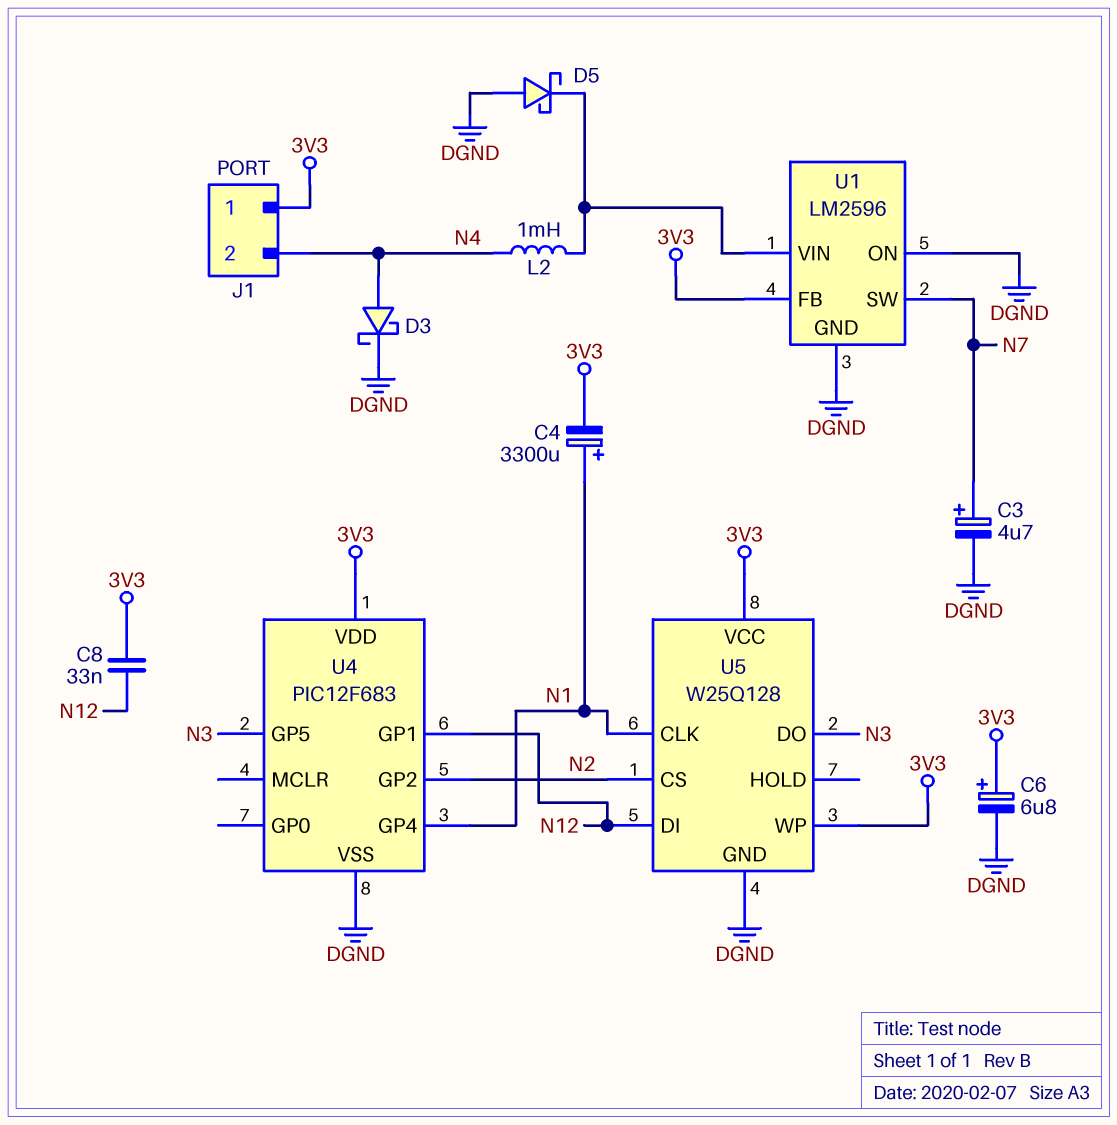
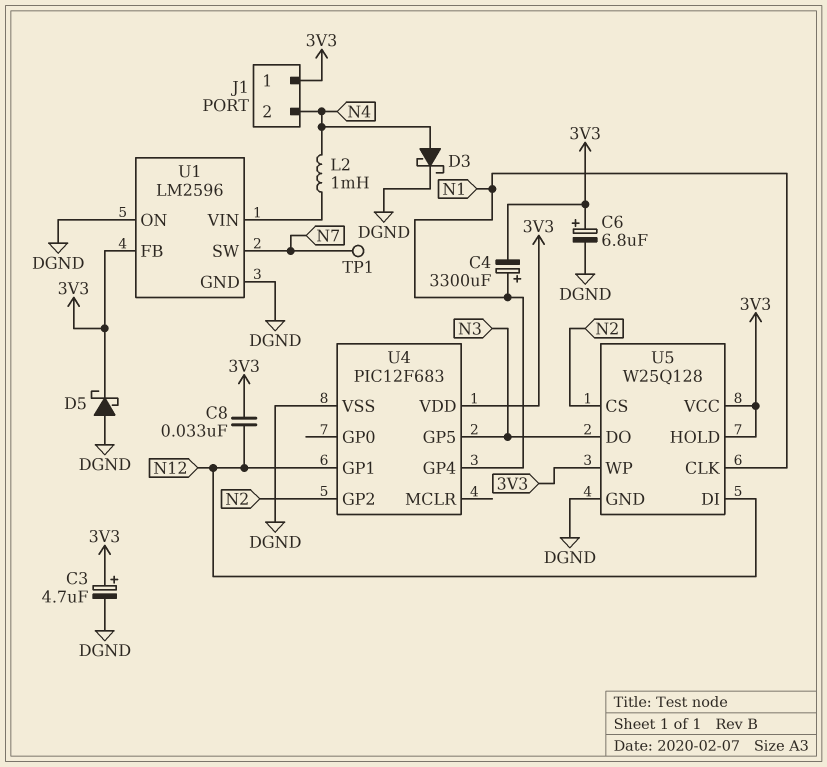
C3: 4.7uF (plus N7, minus DGND) -> 4.7uF (plus 3V3, minus DGND)
D5: schottky (A DGND, K U1/VIN) -> schottky (A DGND, K 3V3)
TP1: none -> test point (N7)
U5 pin HOLD: none -> 3V3

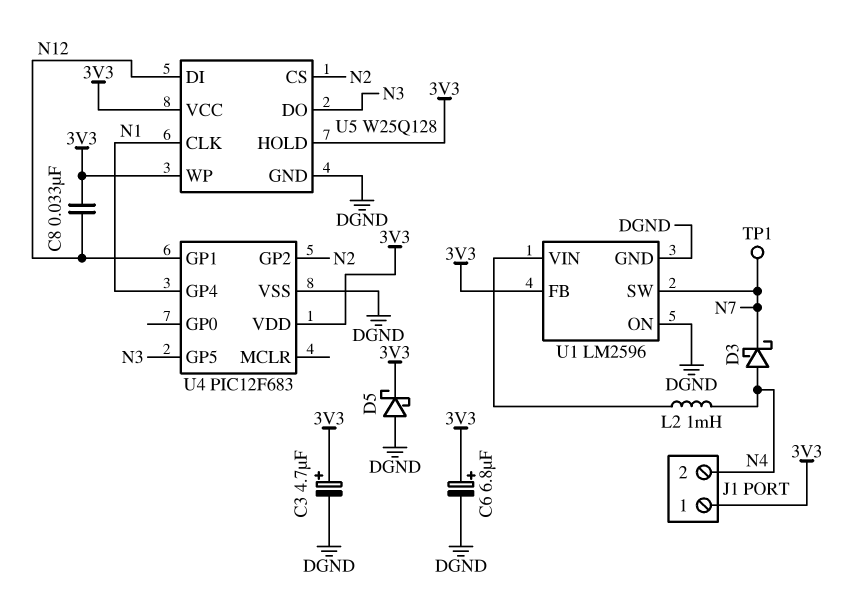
C4: 3300uF (plus N1, minus 3V3) -> none
D3: schottky (A N4, K DGND) -> schottky (A N4, K N7)

